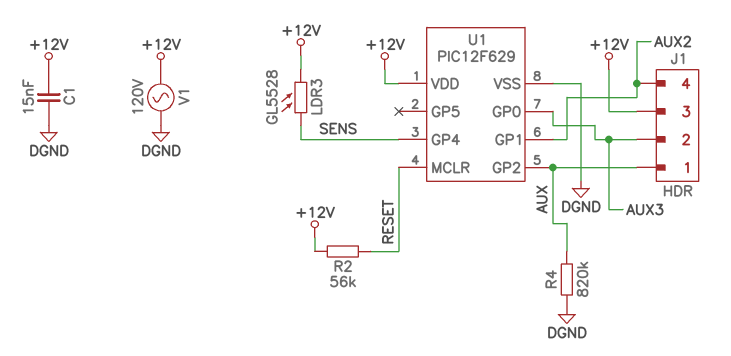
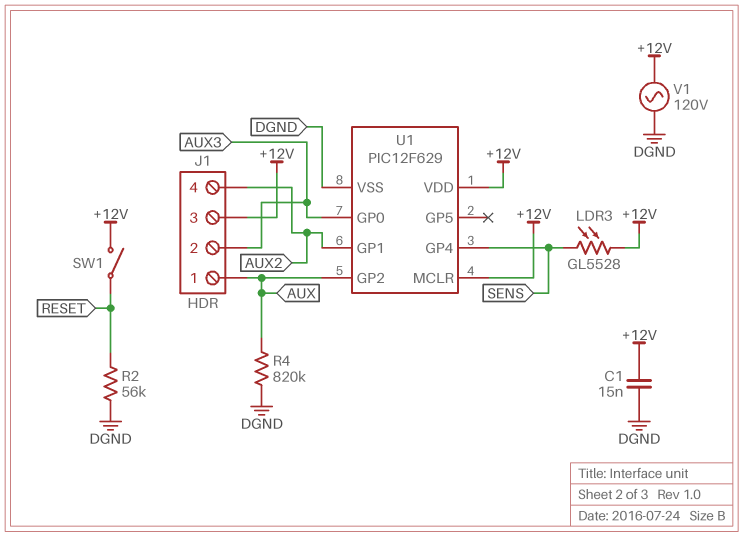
R2: 56k (+12V, RESET) -> 56k (DGND, RESET)
SW1: none -> switch (+12V, RESET)
U1 pin MCLR: RESET -> +12V

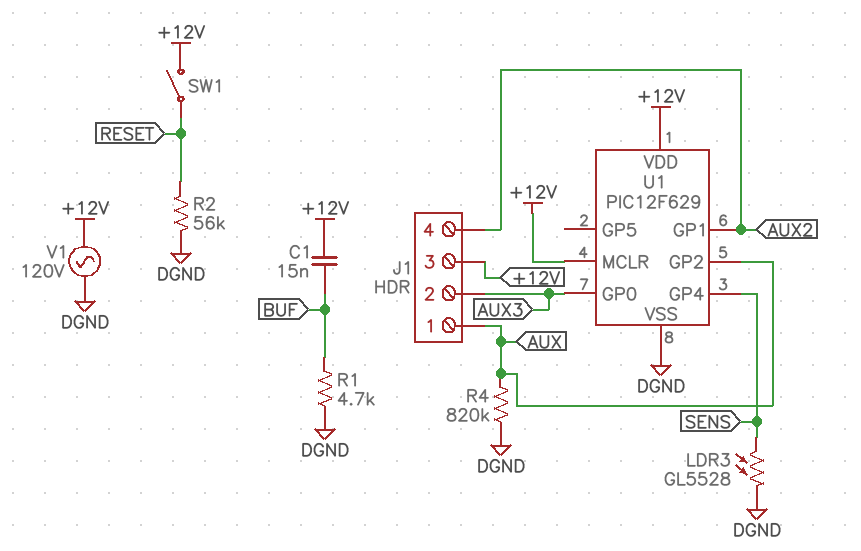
C1: 15nF (+12V, DGND) -> 15nF (+12V, BUF)
LDR3: GL5528 (+12V, SENS) -> GL5528 (DGND, SENS)
R1: none -> 4.7k (BUF, DGND)

